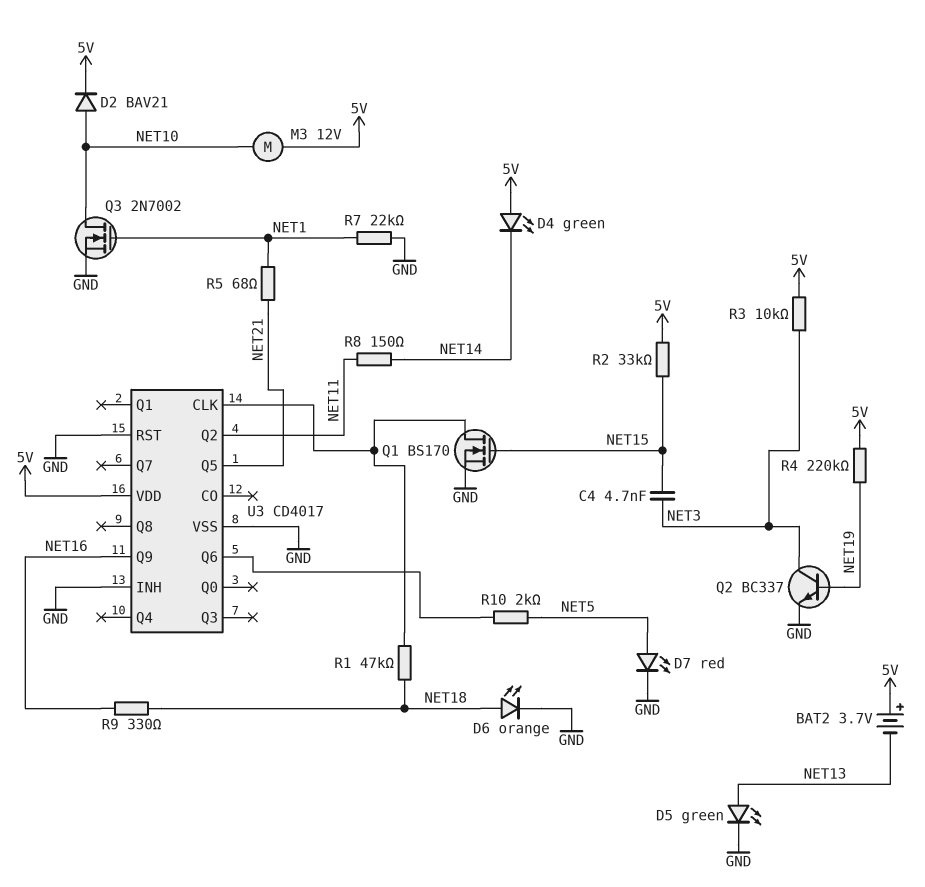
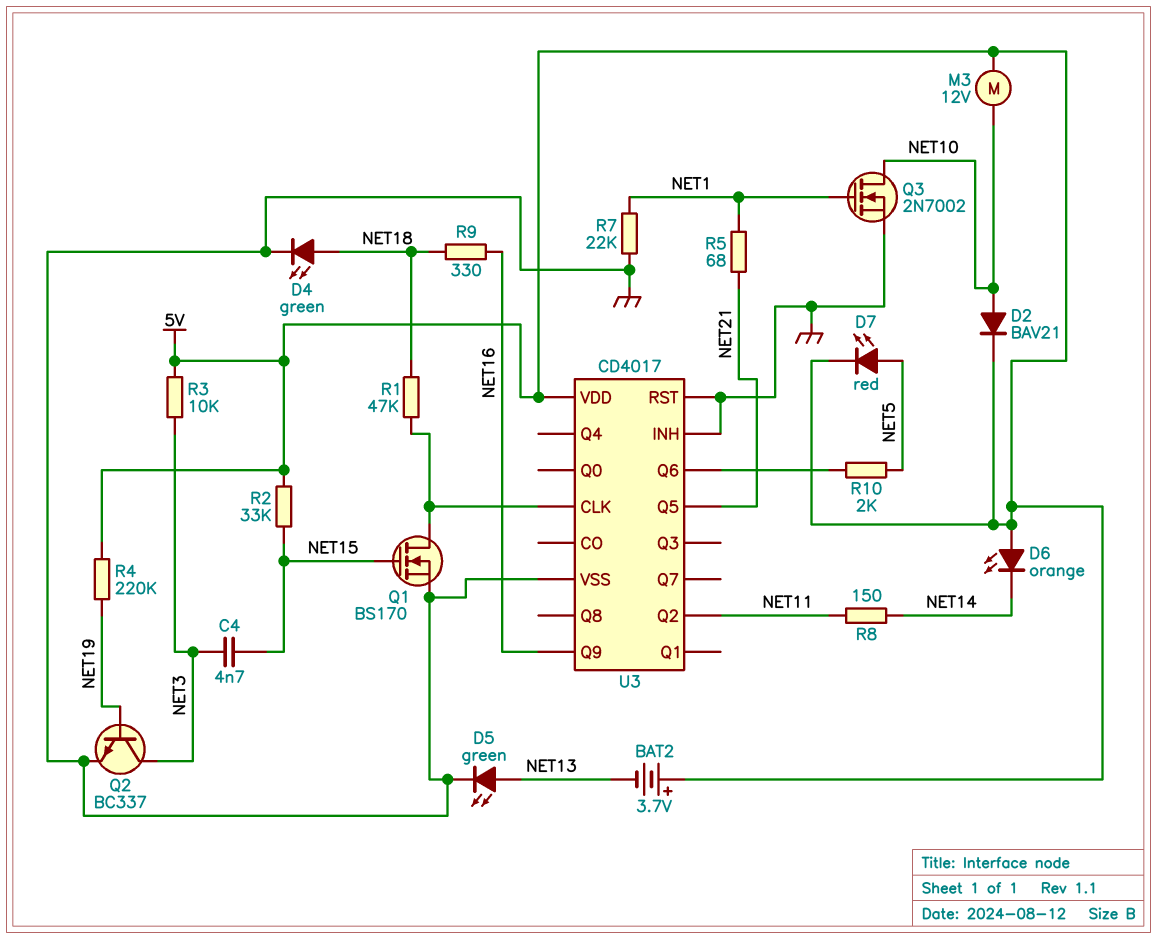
D4: LED green (A 5V, K NET14) -> LED green (A NET18, K GND)
D6: LED orange (A NET18, K GND) -> LED orange (A 5V, K NET14)
D7: LED red (A NET5, K GND) -> LED red (A NET5, K 5V)

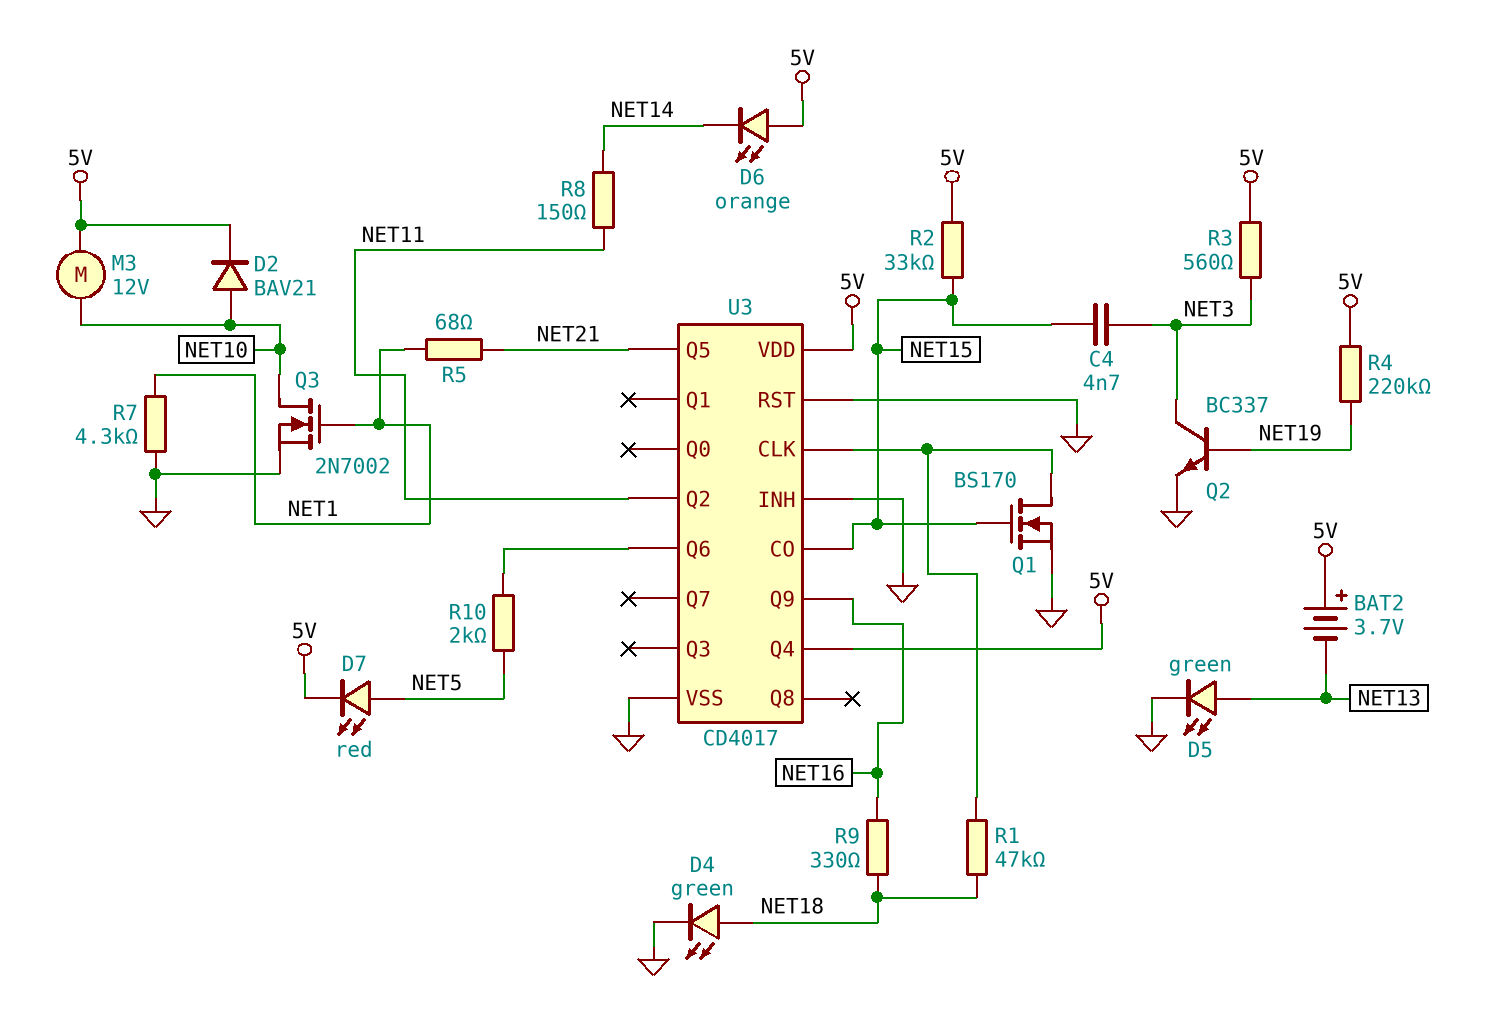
R3: 10k (5V, NET3) -> 560 (5V, NET3)
R7: 22k (GND, NET1) -> 4.3k (GND, NET1)
U3 pin CO: none -> NET15
U3 pin Q4: none -> 5V

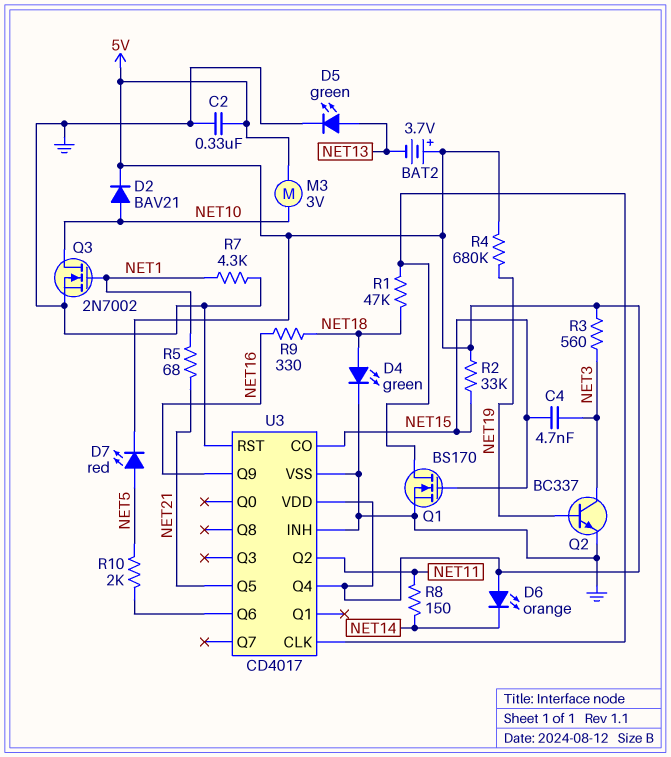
C2: none -> 330nF (5V, GND)
M3: motor 12V (5V, NET10) -> motor 3V (5V, NET10)
R4: 220k (5V, NET19) -> 680k (5V, NET19)

